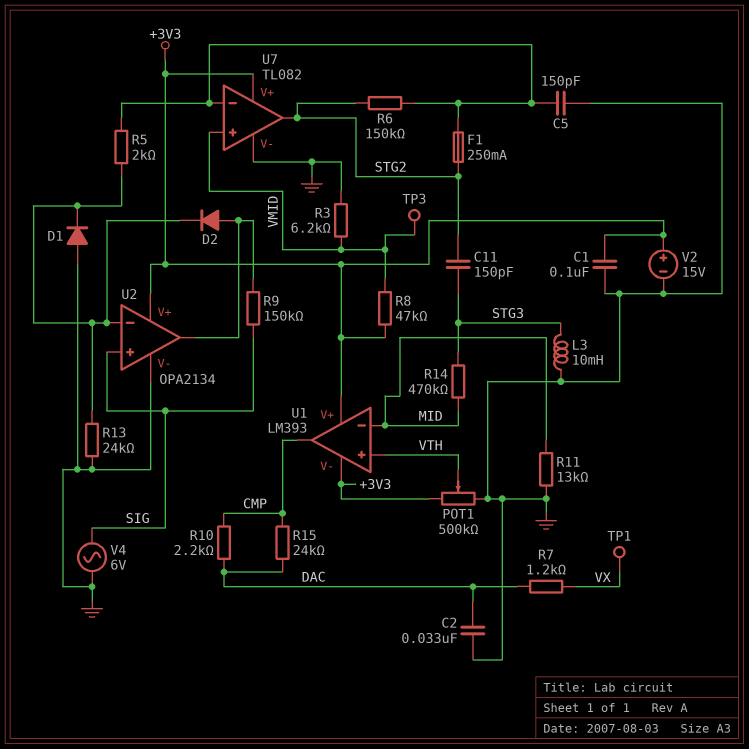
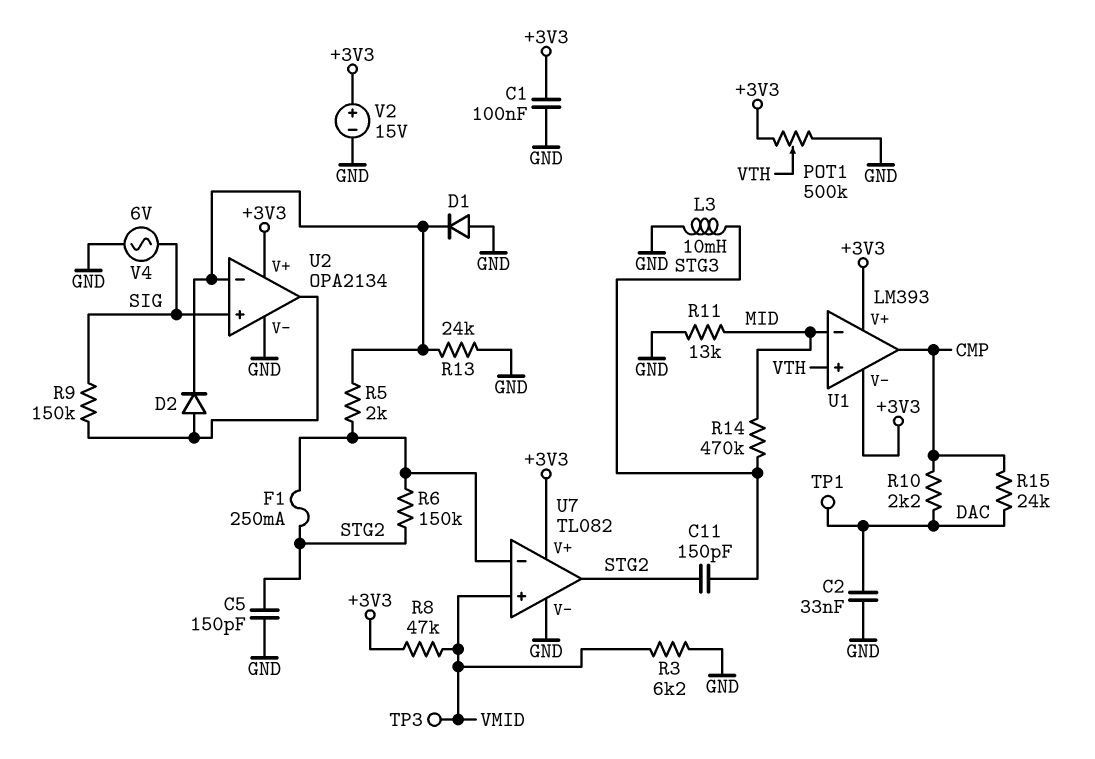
C5: 150pF (GND, U7/in-) -> 150pF (GND, STG2)
R7: 1.2k (DAC, VX) -> none
TP1: test point (VX) -> test point (DAC)

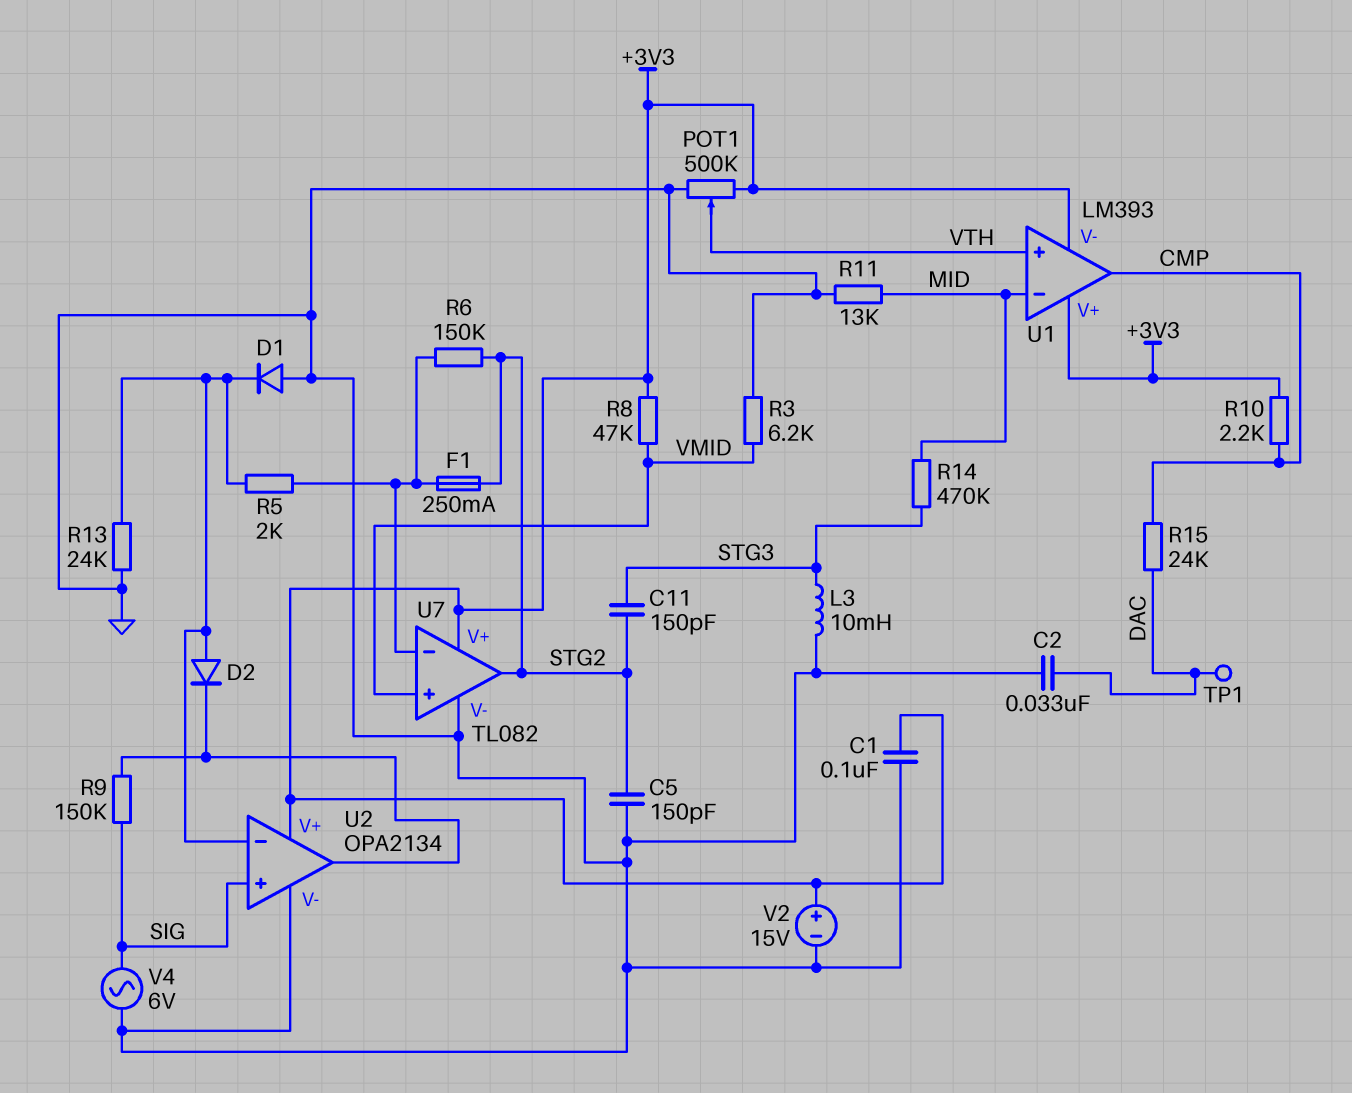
D2: diode (A U2/out, K U2/in-) -> diode (A U2/in-, K U2/out)
R10: 2.2k (CMP, DAC) -> 2.2k (+3V3, CMP)
TP3: test point (VMID) -> none

